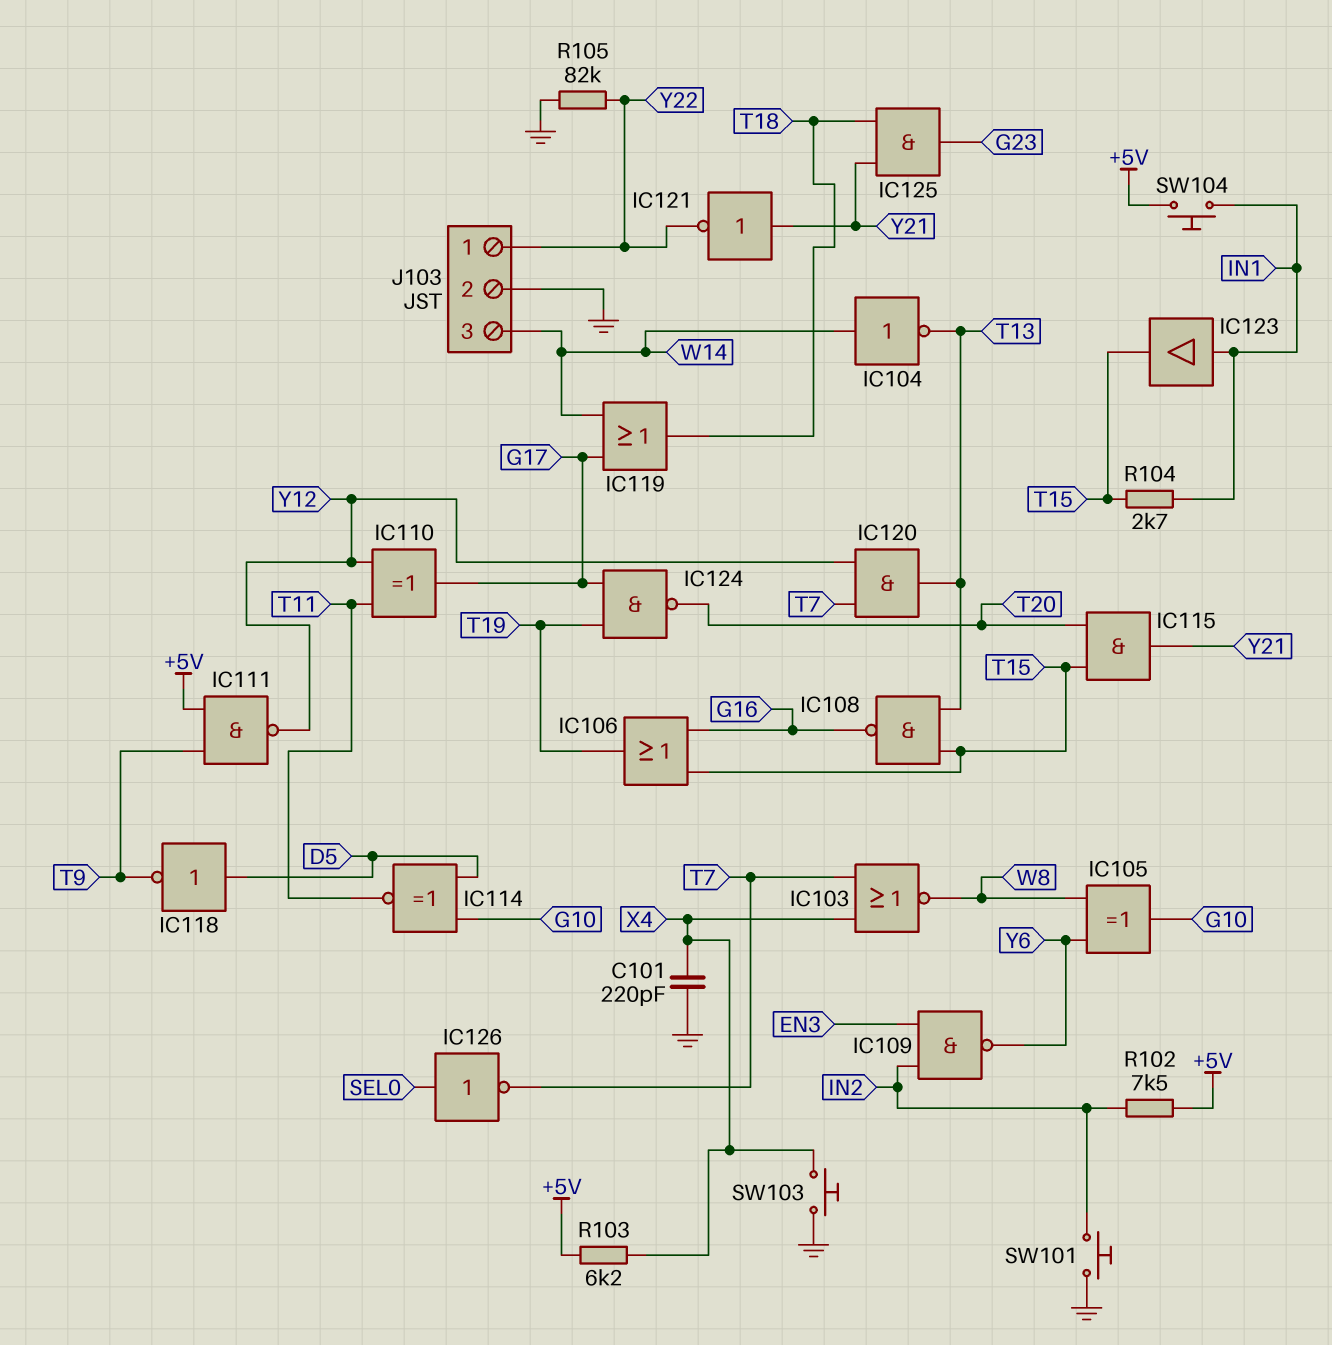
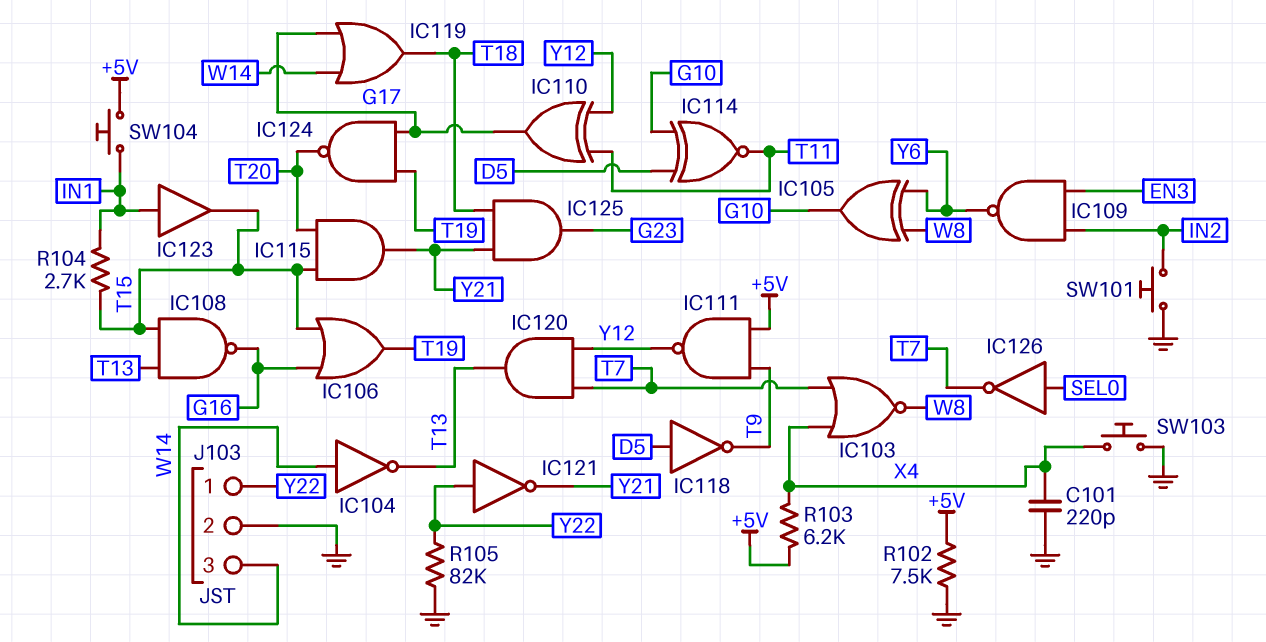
IC121: NOT (in Y21, out Y22) -> NOT (in Y22, out Y21)
R102: 7.5k (+5V, IN2) -> 7.5k (+5V, GND)

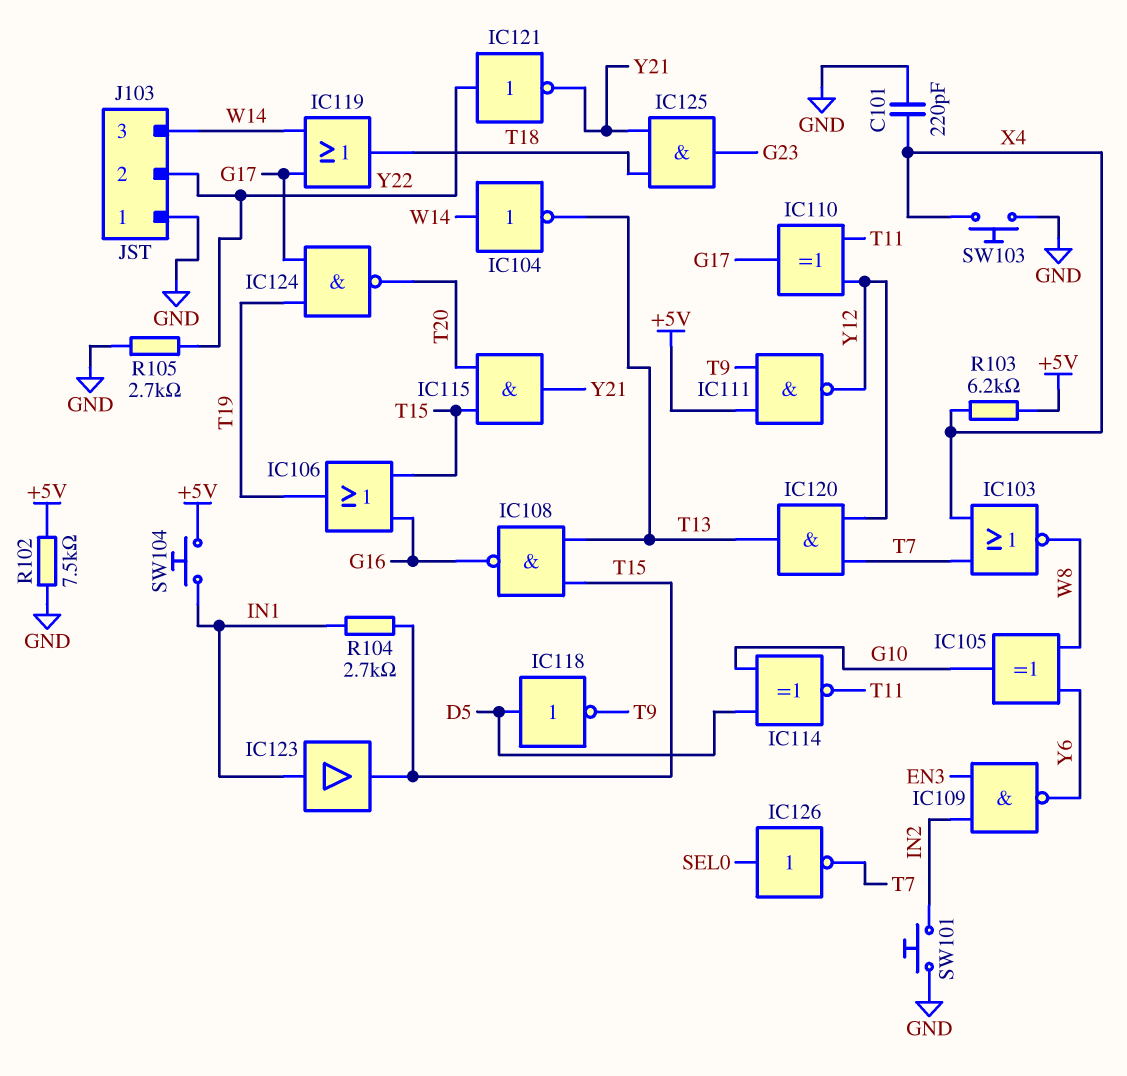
J103 pin 1: Y22 -> GND
J103 pin 2: GND -> Y22
R105: 82k (GND, Y22) -> 2.7k (GND, Y22)

